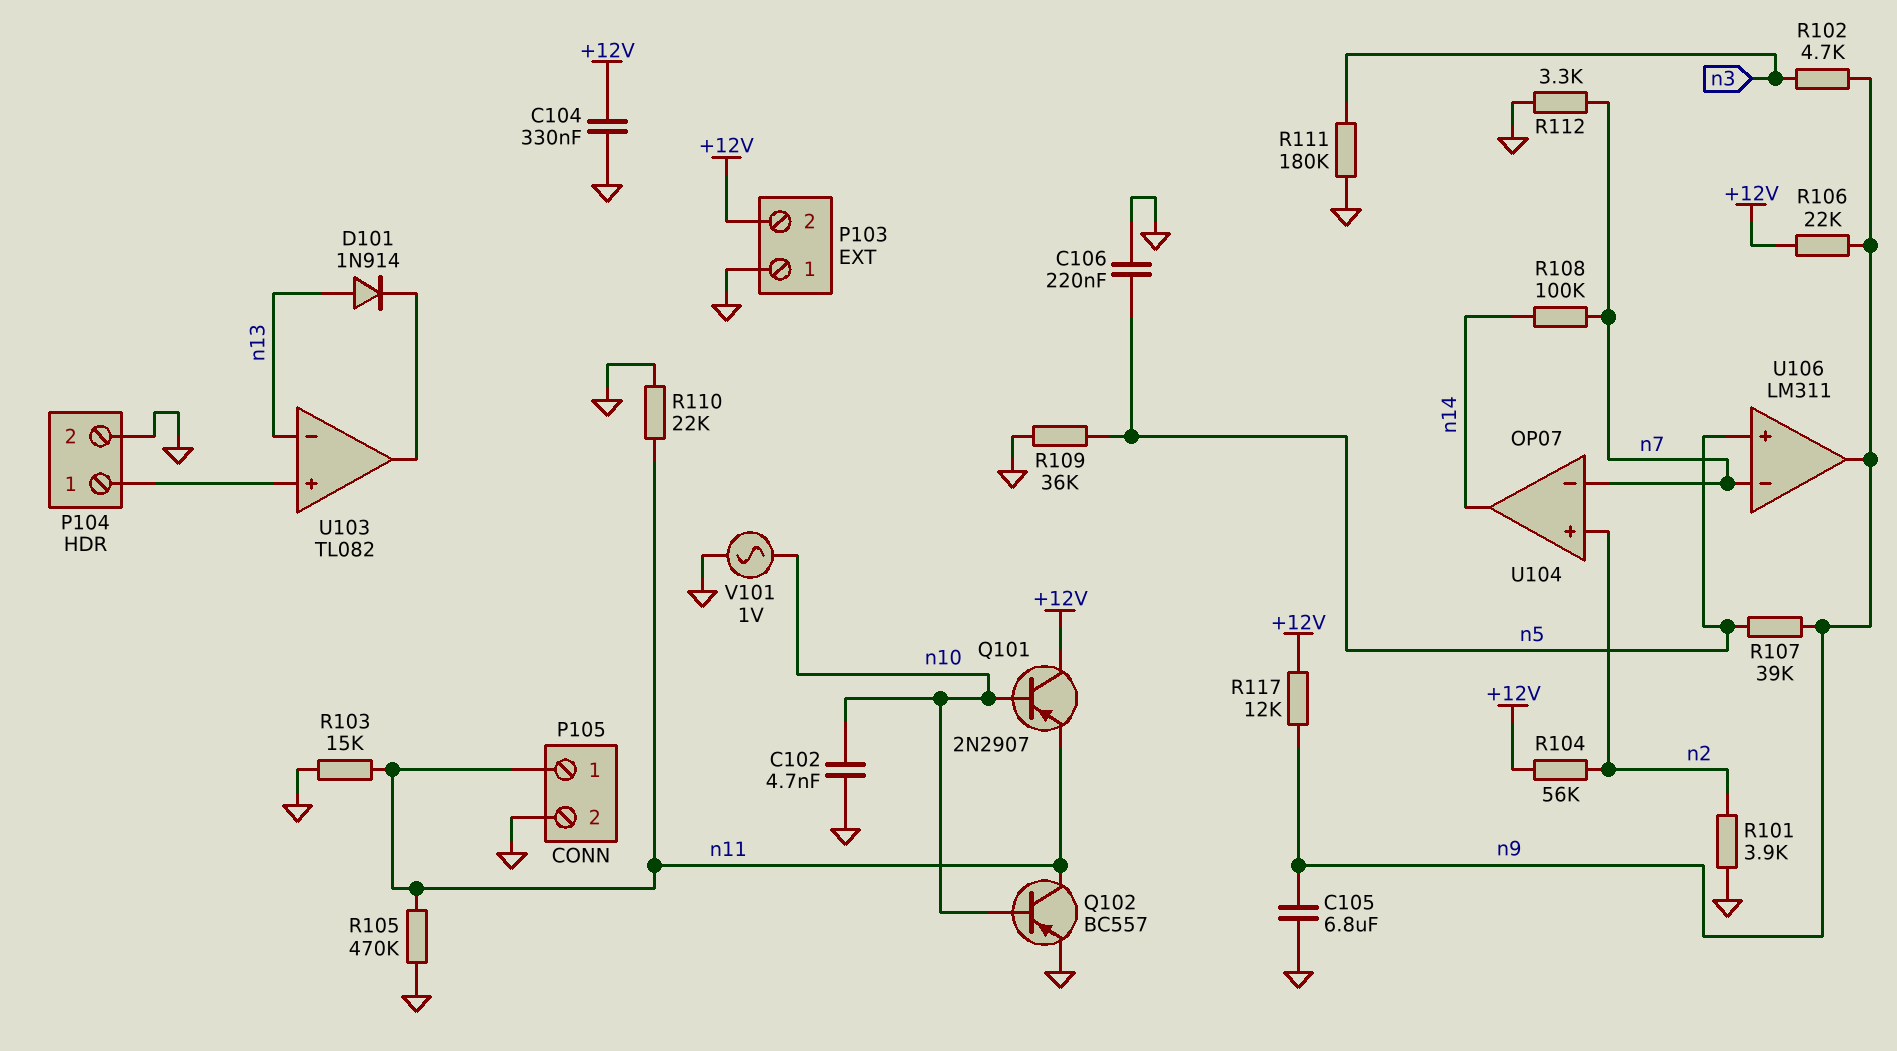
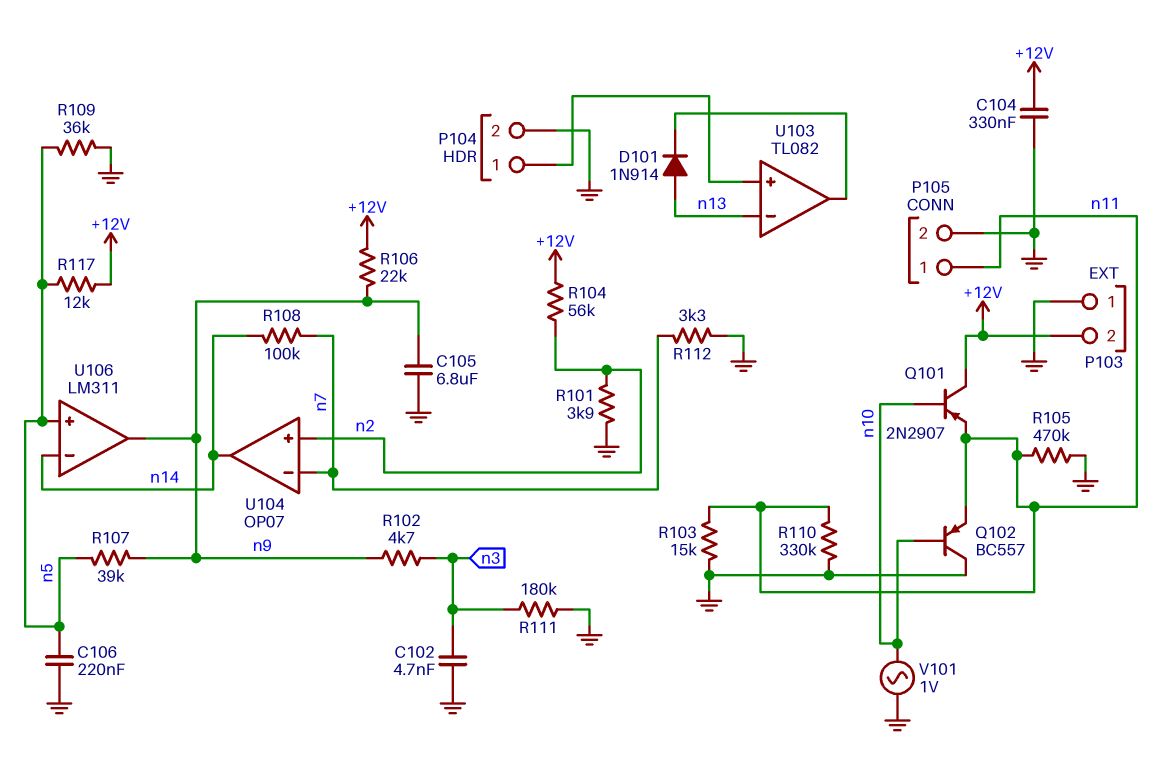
C102: 4.7nF (GND, n10) -> 4.7nF (GND, n3)
Q102: PNP BC557 (B n10, C n11, E GND) -> PNP BC557 (B n10, C GND, E n11)
R110: 22k (GND, n11) -> 330k (GND, n11)
R117: 12k (+12V, n9) -> 12k (+12V, n5)
U106 pin in-: n7 -> n14

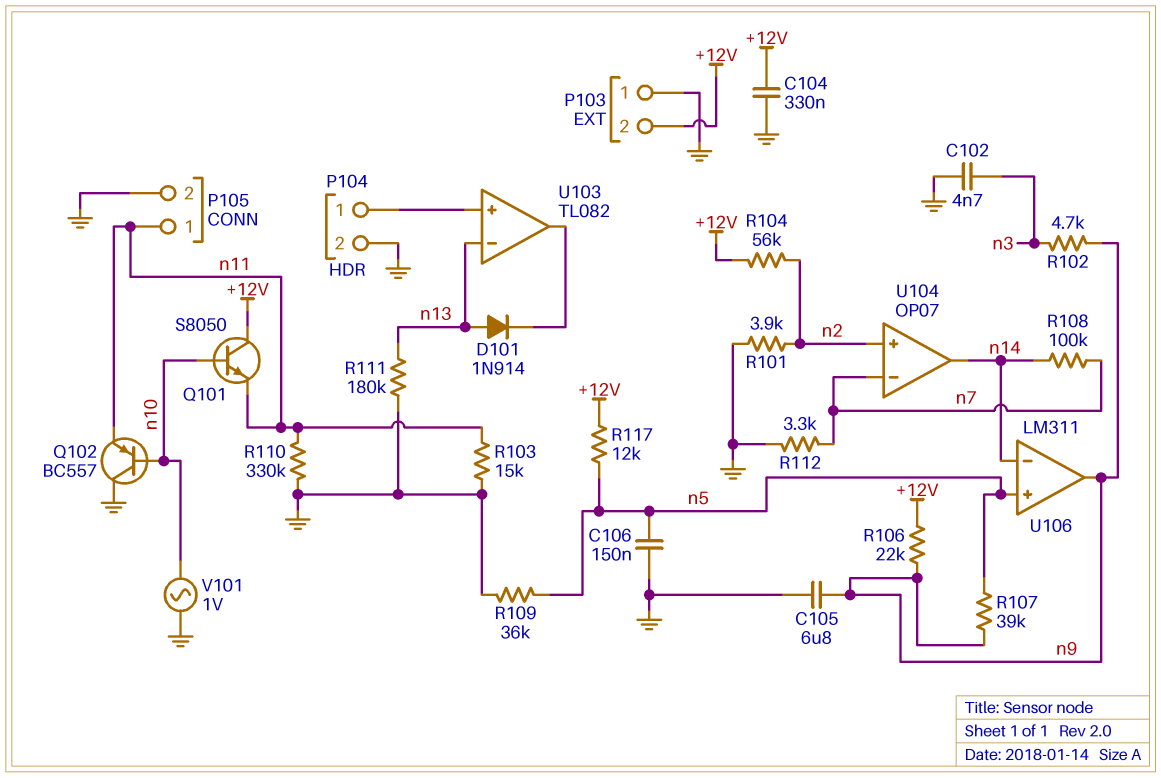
C106: 220nF (GND, n5) -> 150nF (GND, n5)
Q101: PNP 2N2907 (B n10, C +12V, E n11) -> NPN S8050 (B n10, C +12V, E n11)
R105: 470k (GND, n11) -> none
R111: 180k (GND, n3) -> 180k (GND, n13)

